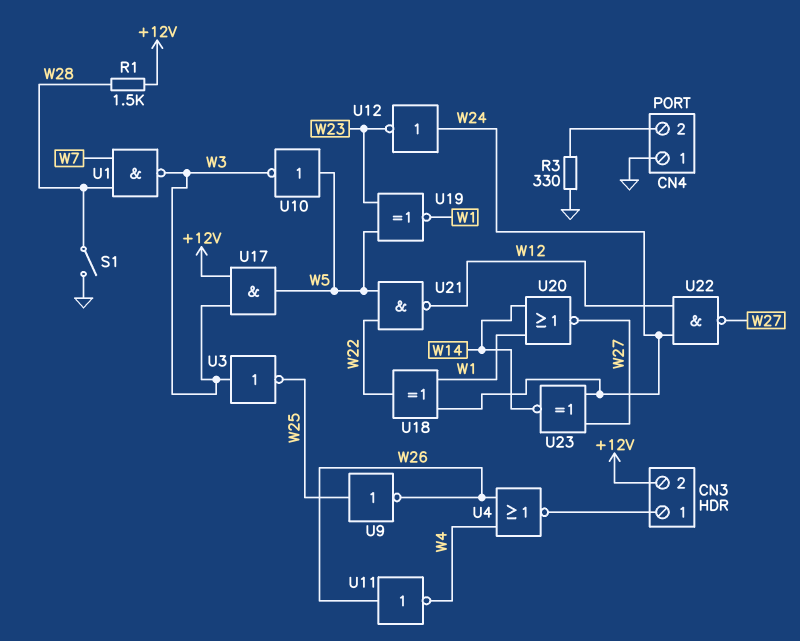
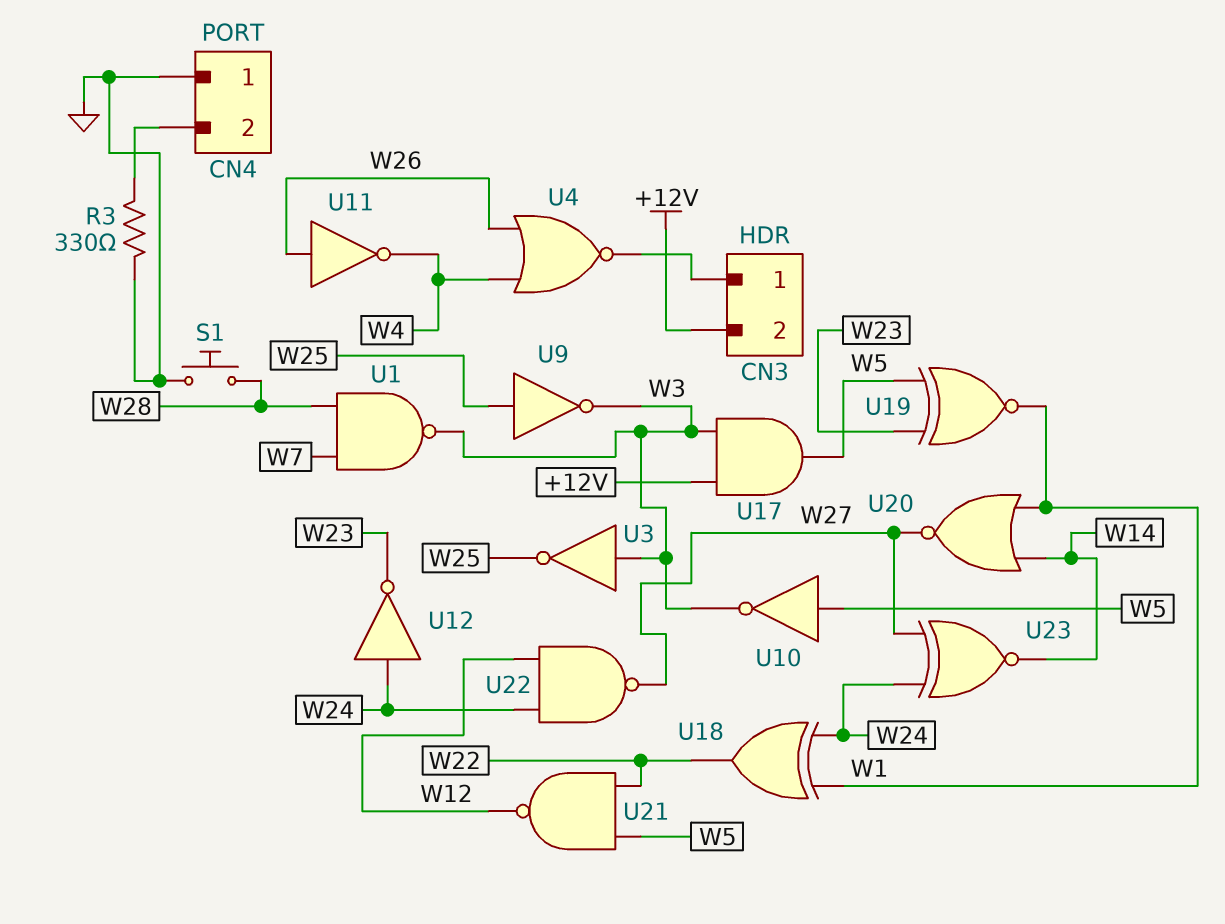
R1: 1.5k (+12V, W28) -> none
S1: switch (GND, W28) -> button (GND, W28)
U9: NOT (in W25, out W26) -> NOT (in W25, out W3)

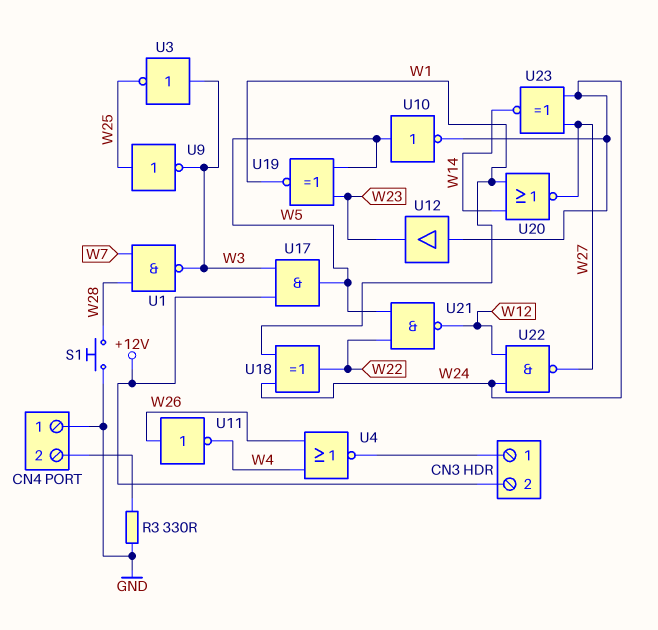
U10: NOT (in W5, out W3) -> NOT (in W5, out W24)
U12: NOT (in W24, out W23) -> buffer (in W24, out W23)

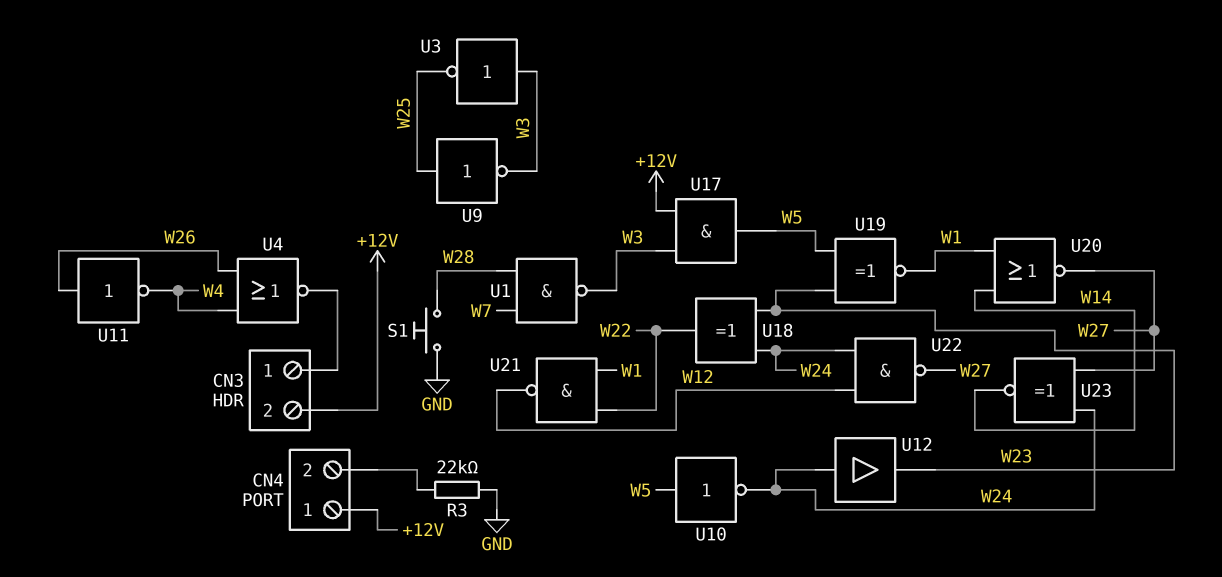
CN4 pin 1: GND -> +12V
R3: 330 (CN4/2, GND) -> 22k (CN4/2, GND)
U18: XOR (in W1, in W24, out W22) -> XOR (in W23, in W24, out W22)
U21: NAND (in W5, in W22, out W12) -> NAND (in W1, in W22, out W12)

